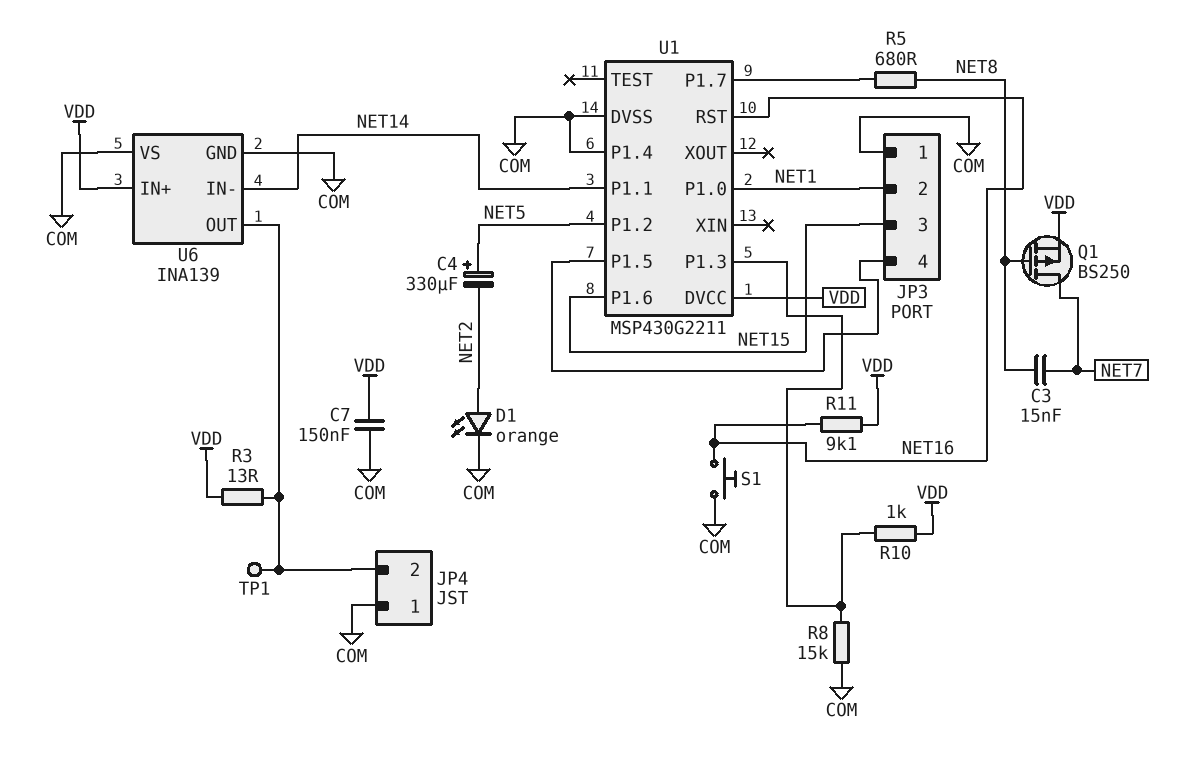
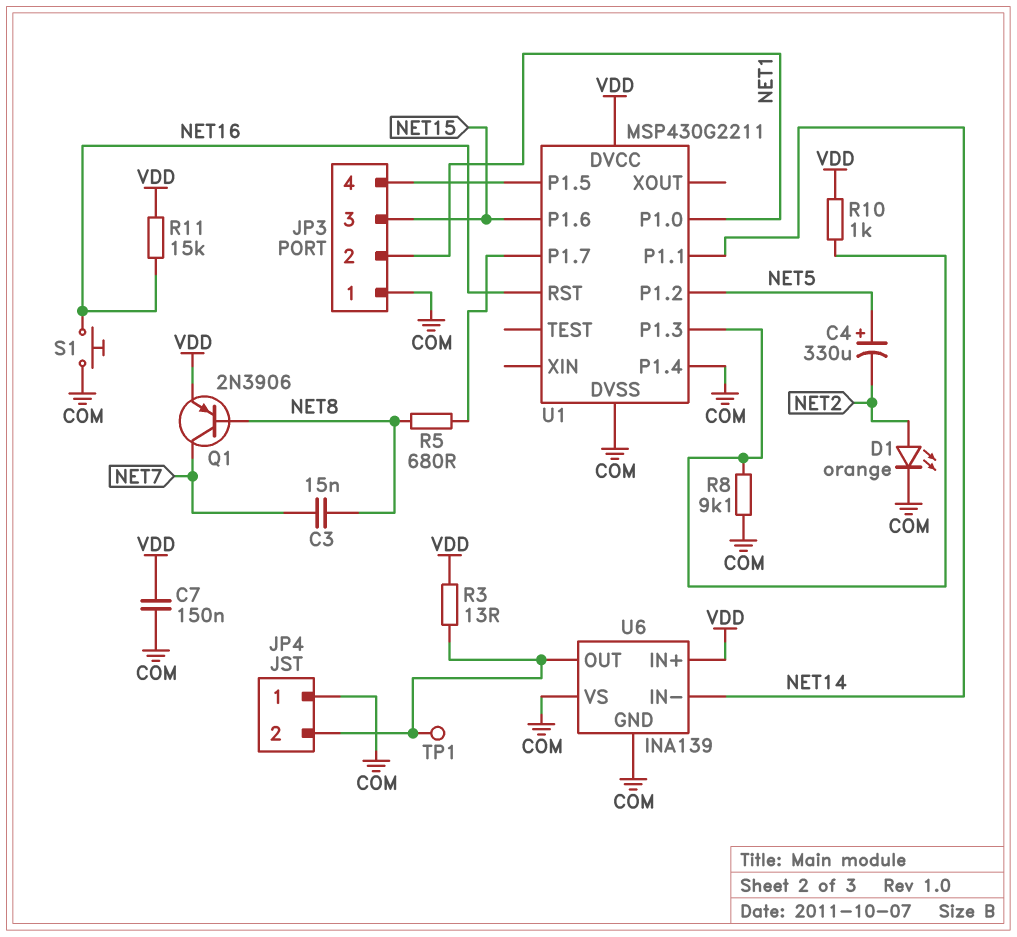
Q1: PMOS BS250 (G NET8, D NET7, S VDD) -> PNP 2N3906 (B NET8, C NET7, E VDD)
R8: 15k (COM, U1/P1.3) -> 9.1k (COM, U1/P1.3)
R11: 9.1k (NET16, VDD) -> 15k (NET16, VDD)

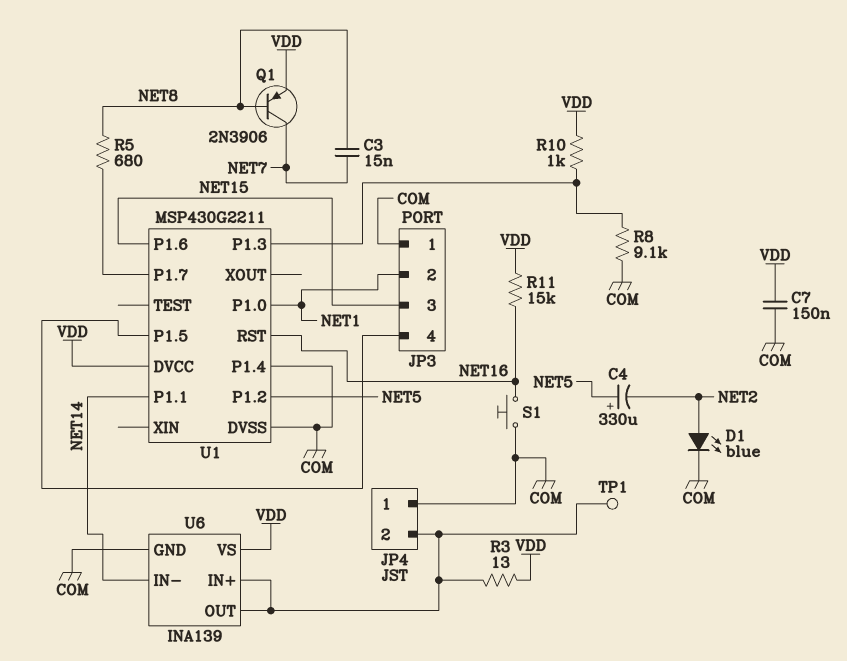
D1: LED orange (A NET2, K COM) -> LED blue (A NET2, K COM)
U6 pin IN+: VDD -> JP4/2
U6 pin VS: COM -> VDD

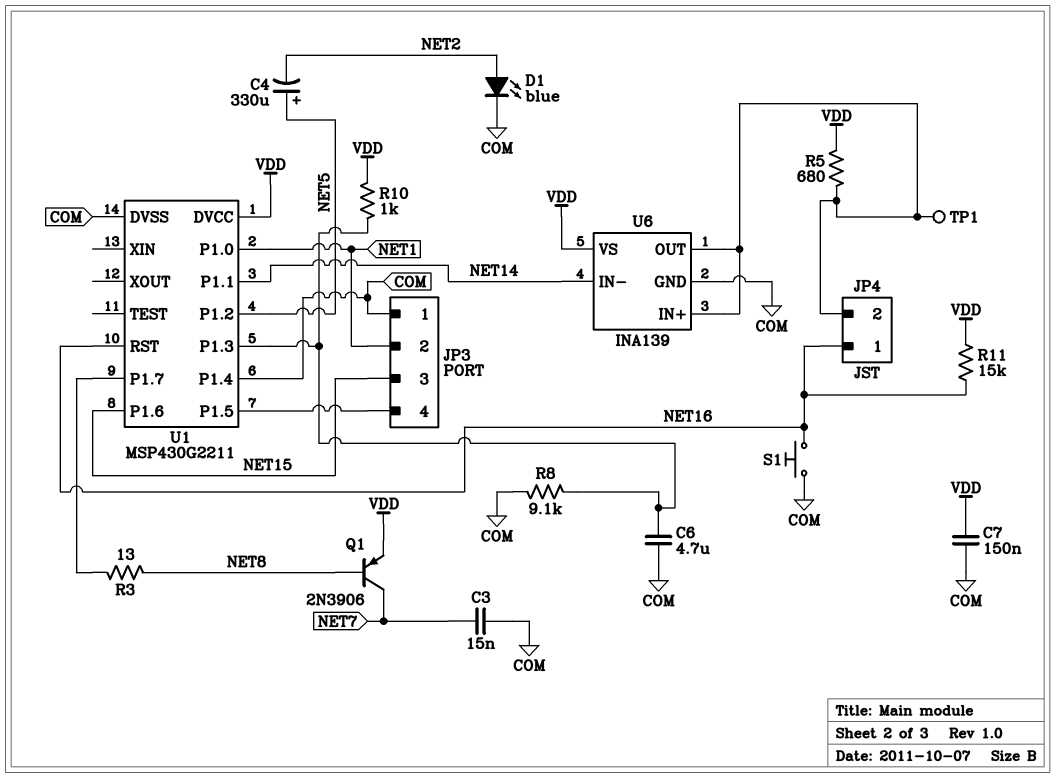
C3: 15nF (NET7, NET8) -> 15nF (COM, NET7)
C6: none -> 4.7uF (COM, U1/P1.3)
JP4 pin 1: COM -> NET16
R3: 13 (JP4/2, VDD) -> 13 (NET8, U1/P1.7)
R5: 680 (NET8, U1/P1.7) -> 680 (JP4/2, VDD)

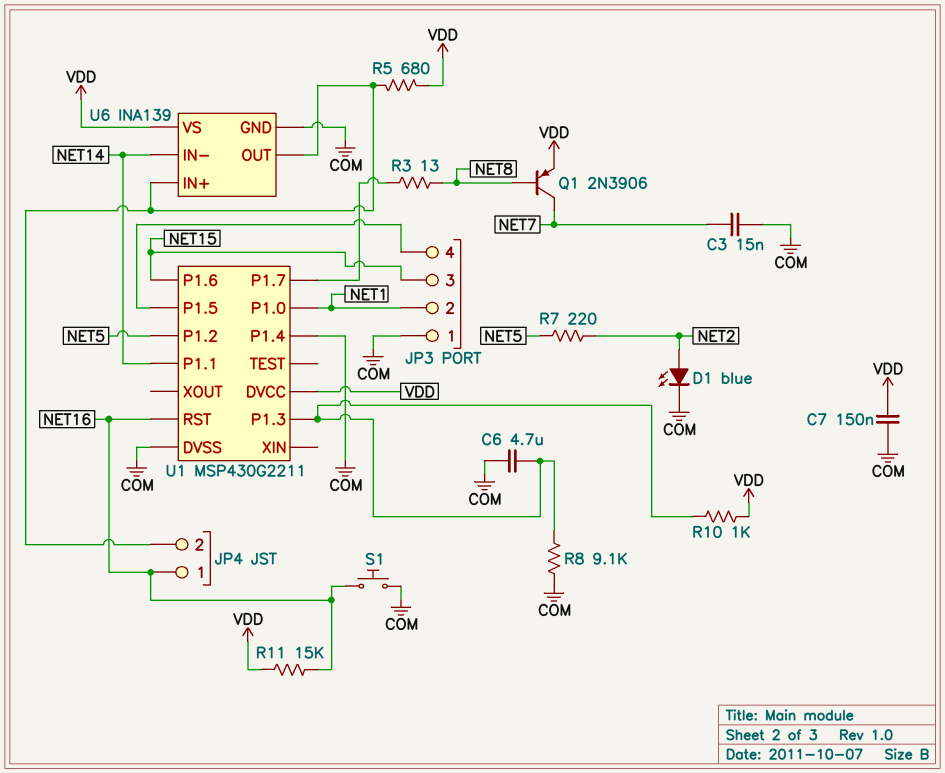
C4: 330uF (plus NET5, minus NET2) -> none
R7: none -> 220 (NET2, NET5)
TP1: test point (JP4/2) -> none

